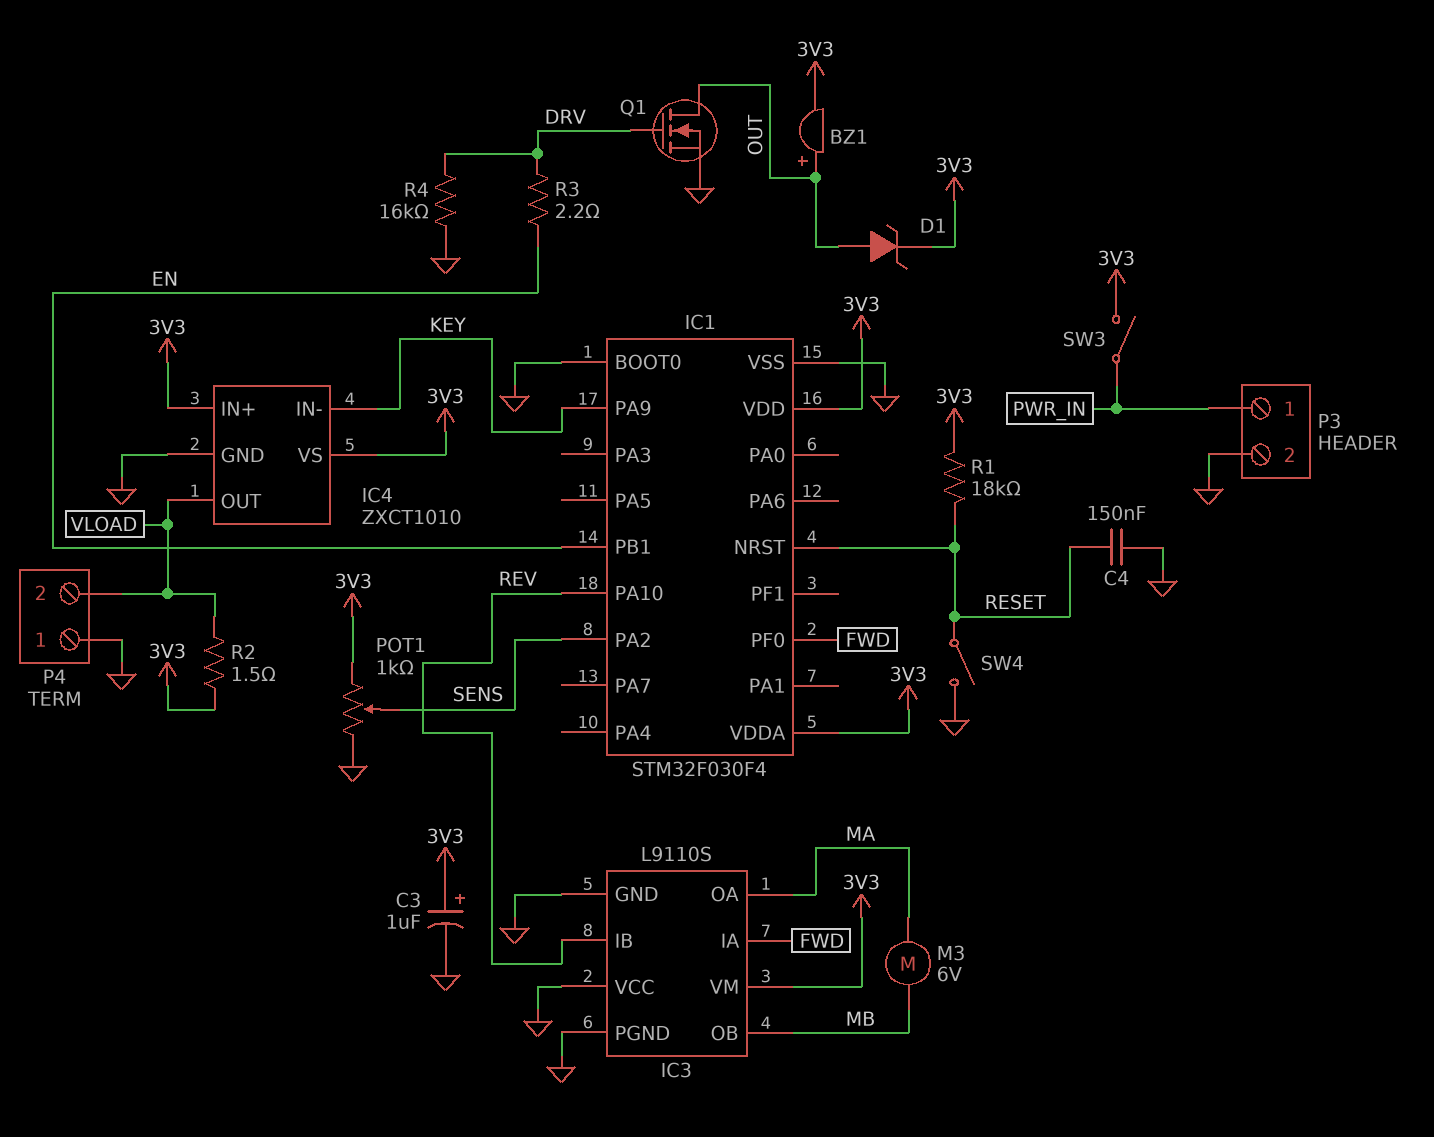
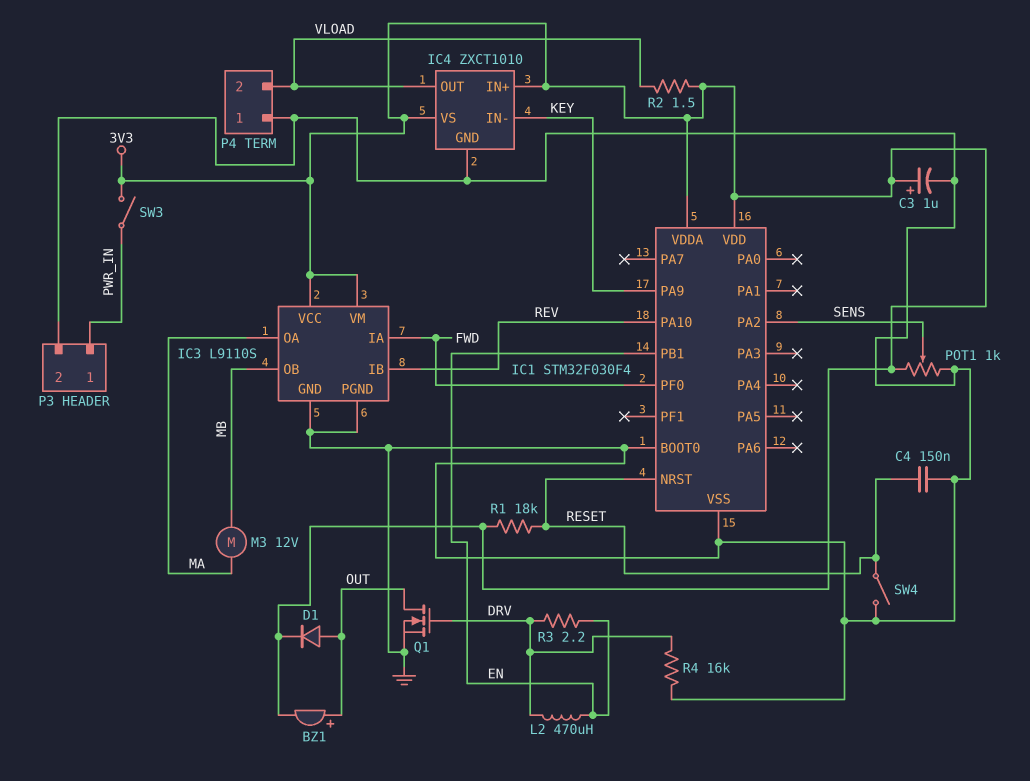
D1: zener (A OUT, K 3V3) -> diode (A OUT, K 3V3)
IC3 pin VCC: GND -> 3V3
L2: none -> 470uH (DRV, EN)
M3: motor 6V (MA, MB) -> motor 12V (MA, MB)

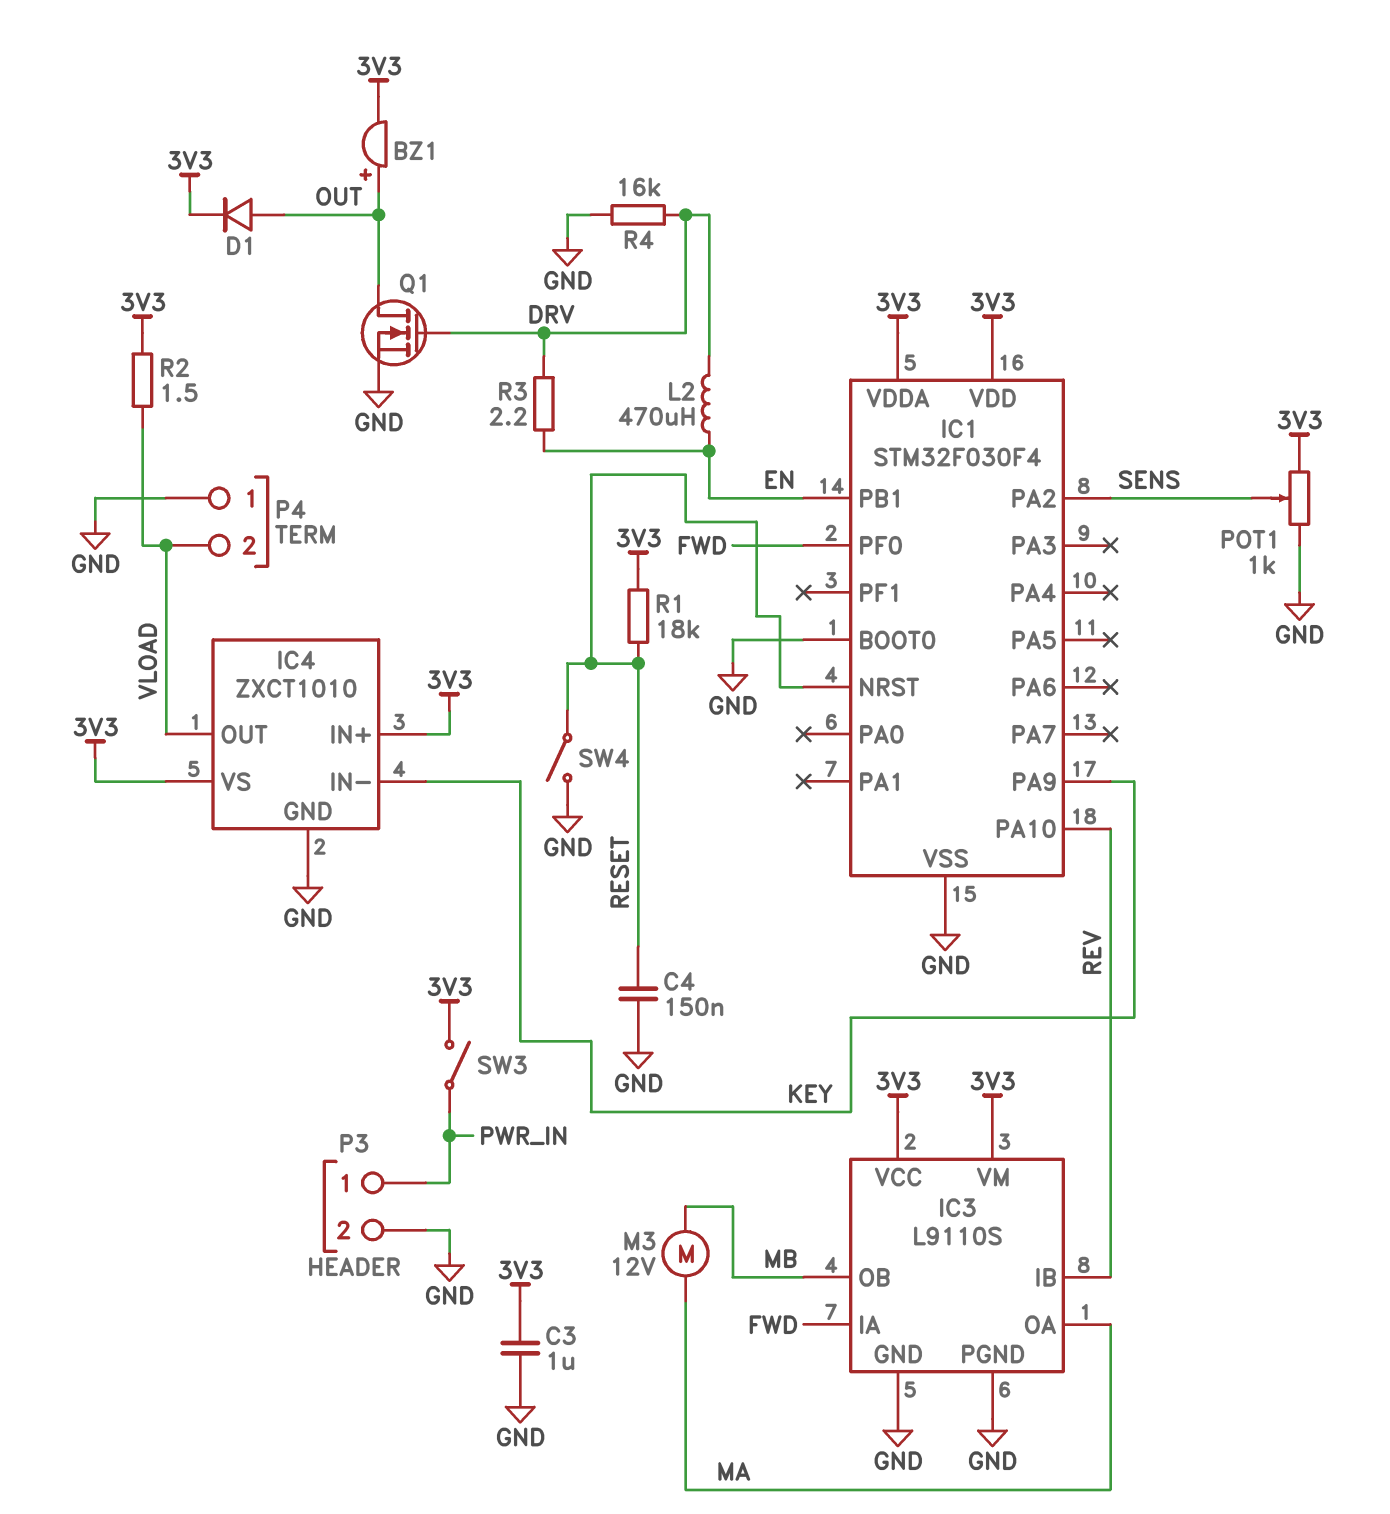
C3: 1uF (plus 3V3, minus GND) -> 1uF (3V3, GND)

